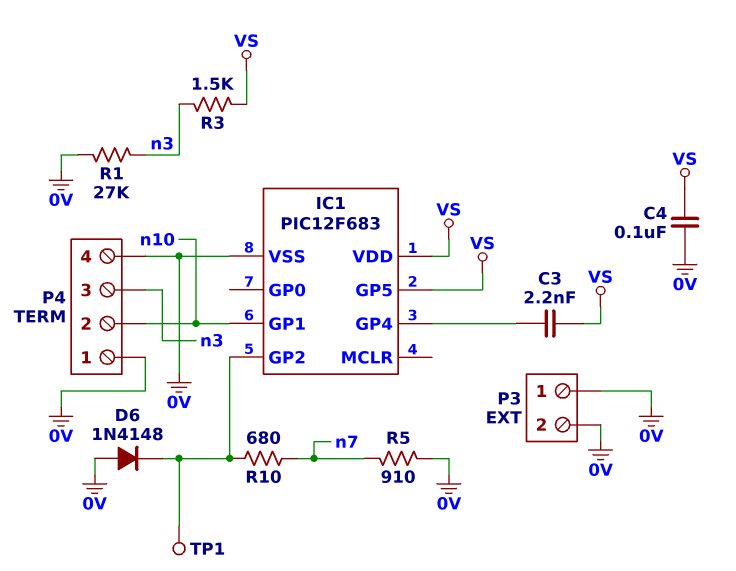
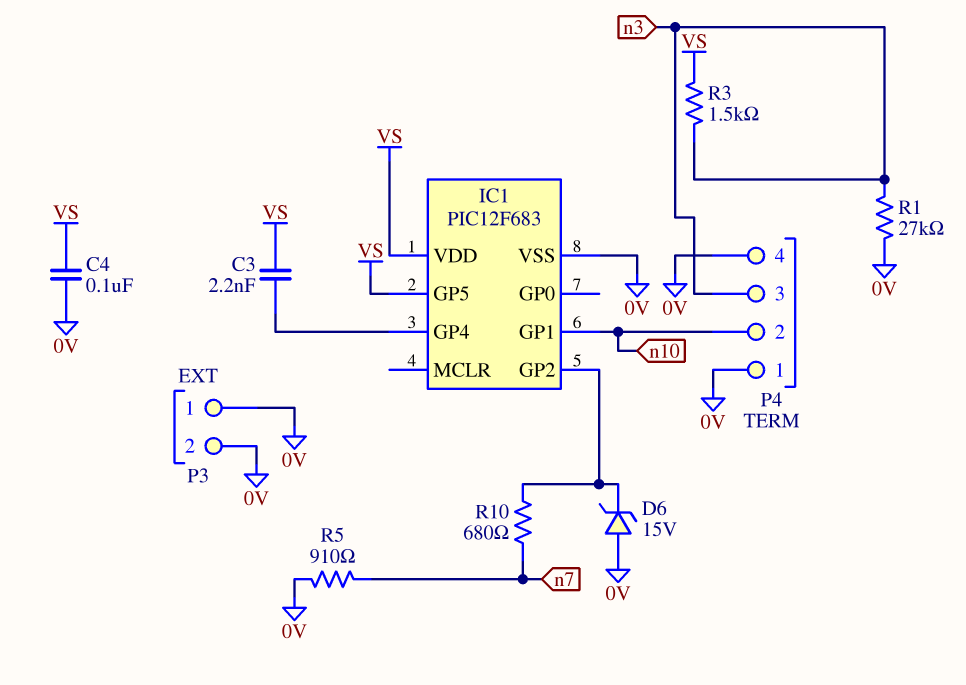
D6: diode 1N4148 (A 0V, K IC1/GP2) -> zener 15V (A 0V, K IC1/GP2)
TP1: test point (IC1/GP2) -> none

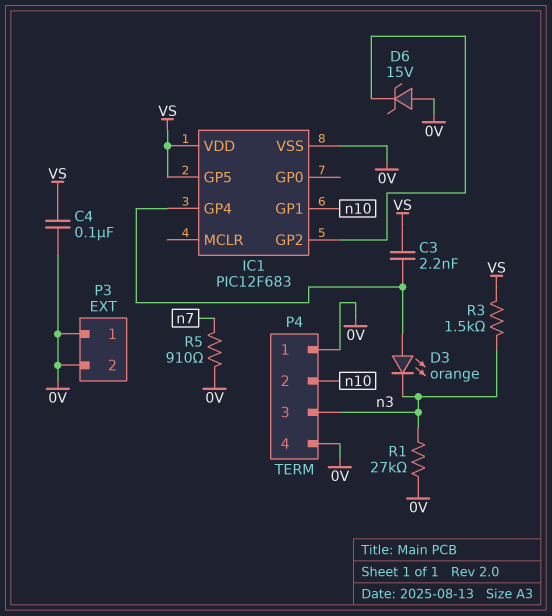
D3: none -> LED orange (A IC1/GP4, K n3)
R10: 680 (IC1/GP2, n7) -> none

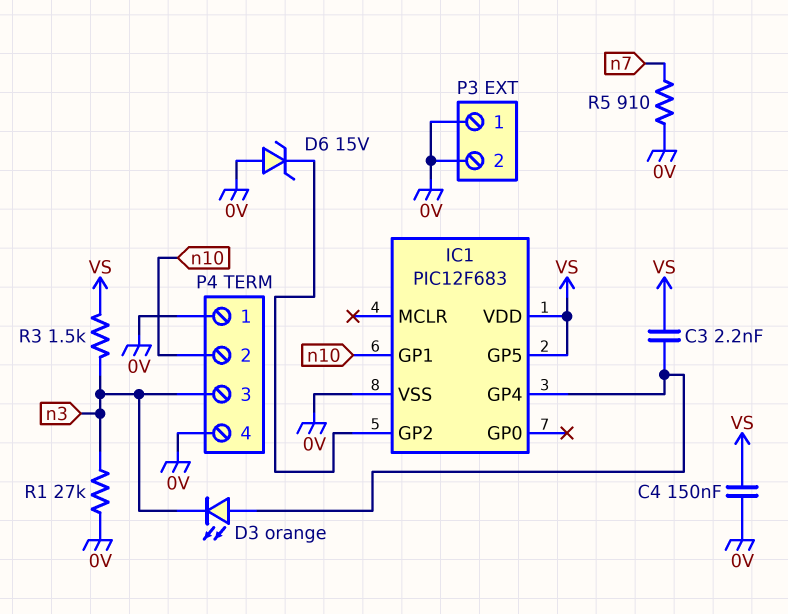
C4: 100nF (0V, VS) -> 150nF (0V, VS)

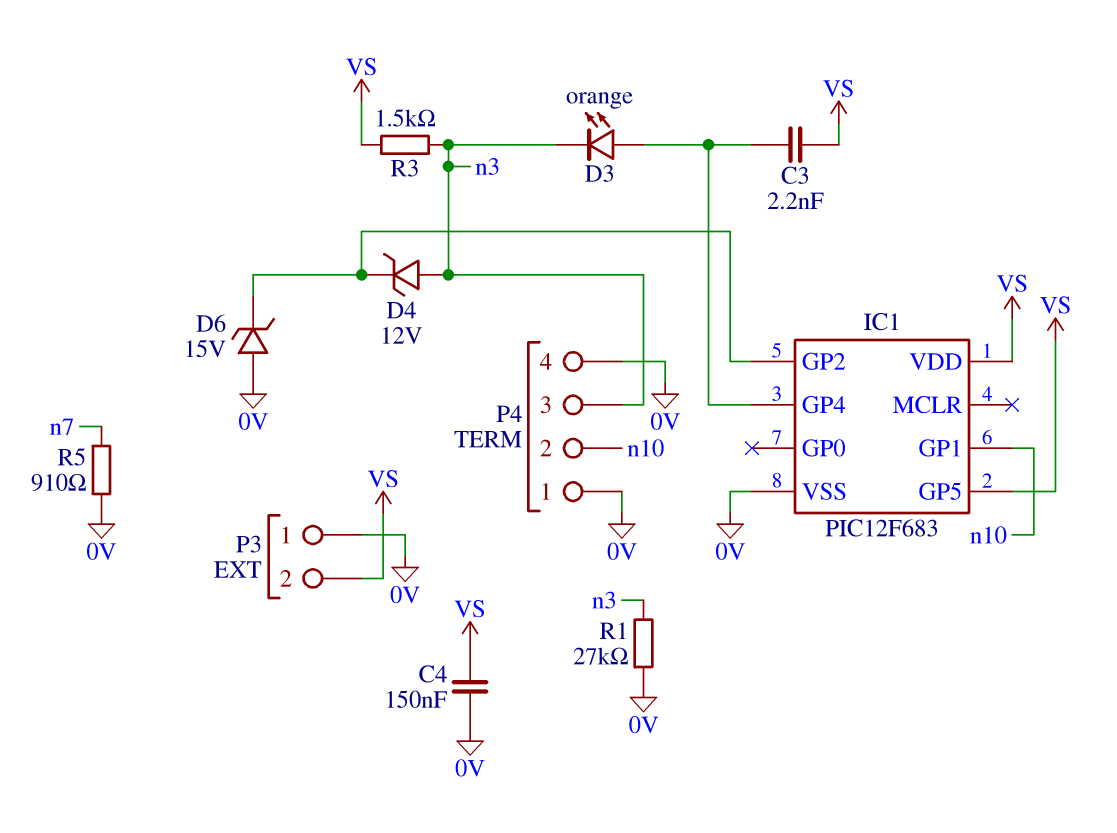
D4: none -> zener 12V (A n3, K IC1/GP2)
P3 pin 2: 0V -> VS

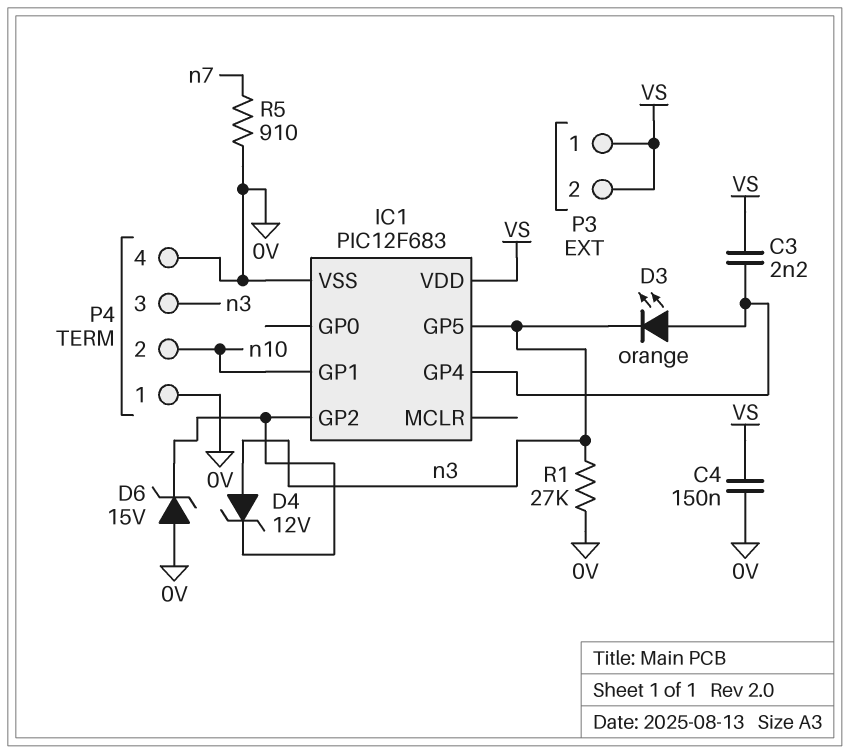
IC1 pin GP5: VS -> n3
P3 pin 1: 0V -> VS
R3: 1.5k (VS, n3) -> none

